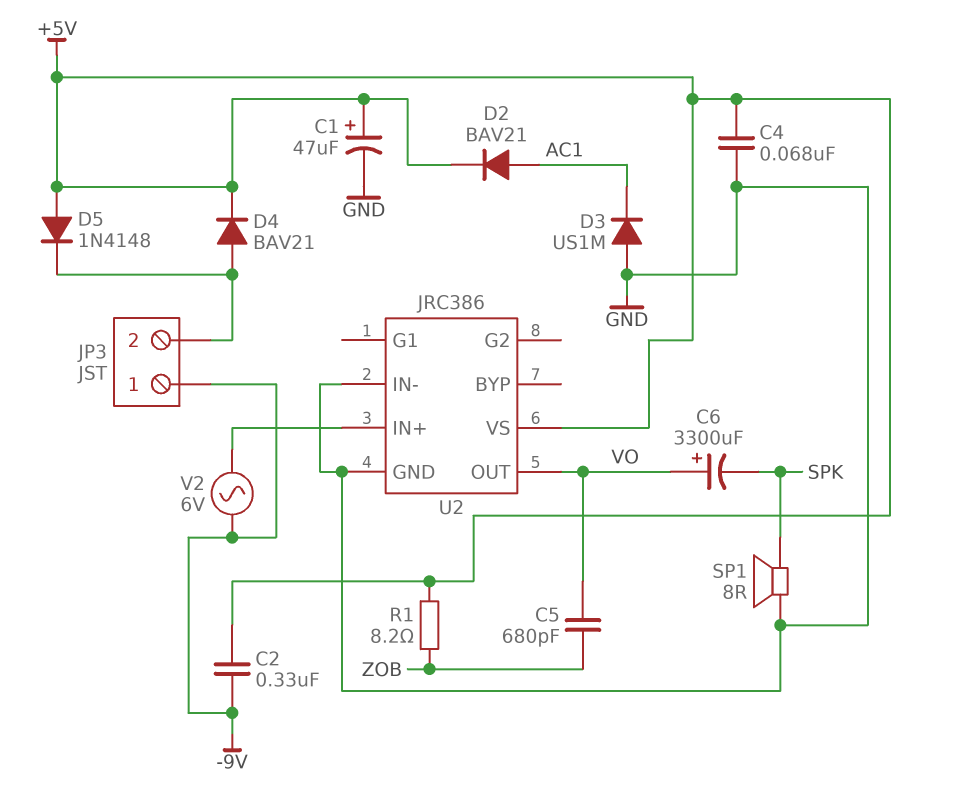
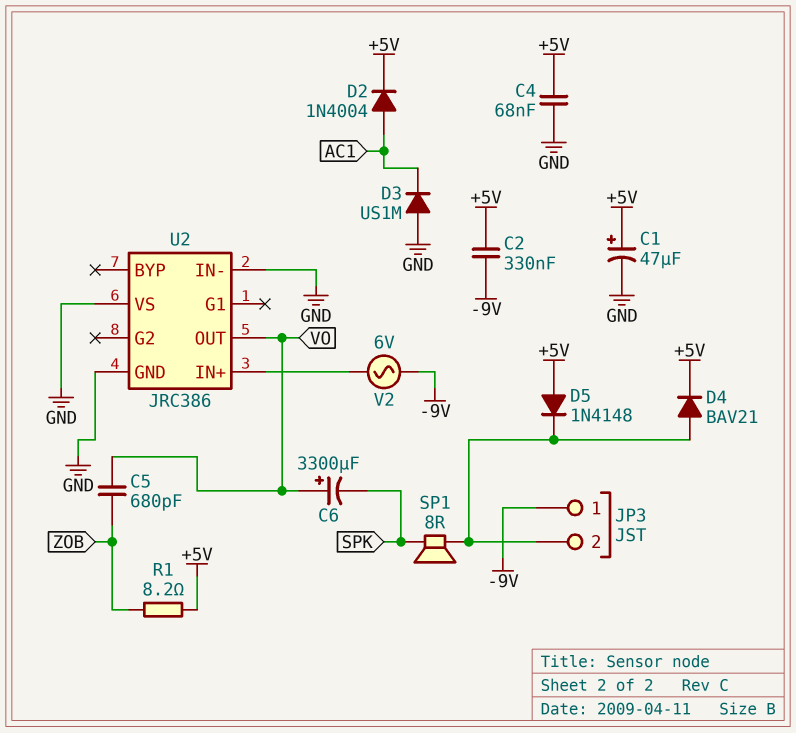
D2: diode BAV21 (A AC1, K +5V) -> diode 1N4004 (A AC1, K +5V)
SP1: speaker 8R (GND, SPK) -> speaker 8R (JP3/2, SPK)
U2 pin VS: +5V -> GND

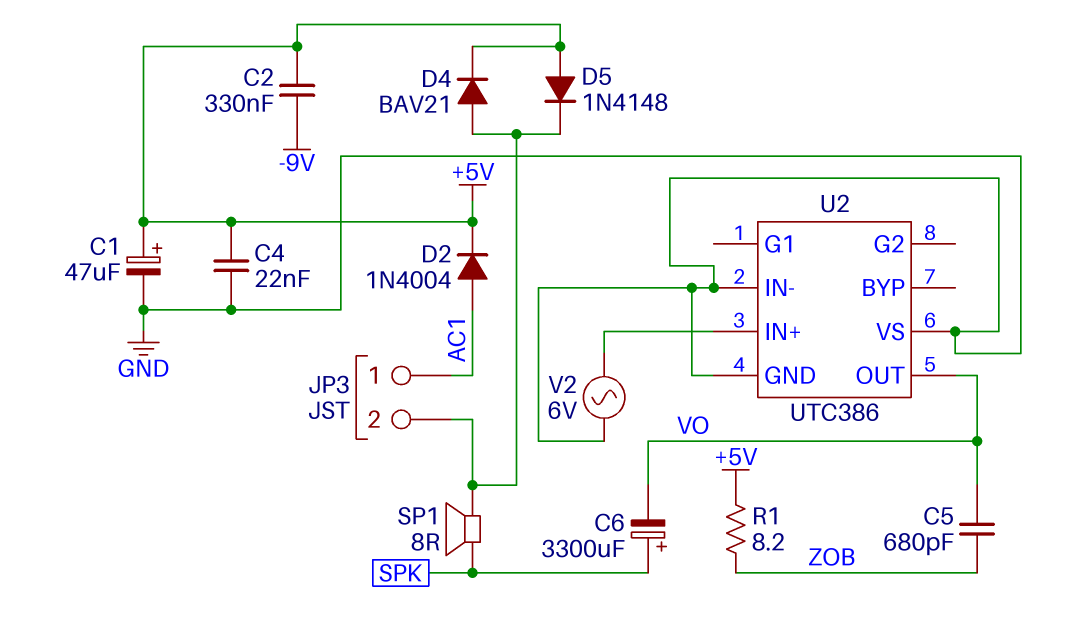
C4: 68nF (+5V, GND) -> 22nF (+5V, GND)
C6: 3300uF (plus VO, minus SPK) -> 3300uF (plus SPK, minus VO)
D3: diode US1M (A GND, K AC1) -> none
JP3 pin 1: -9V -> AC1
U2: JRC386 -> UTC386
V2: AC 6V (-9V, U2/IN+) -> AC 6V (GND, U2/IN+)

